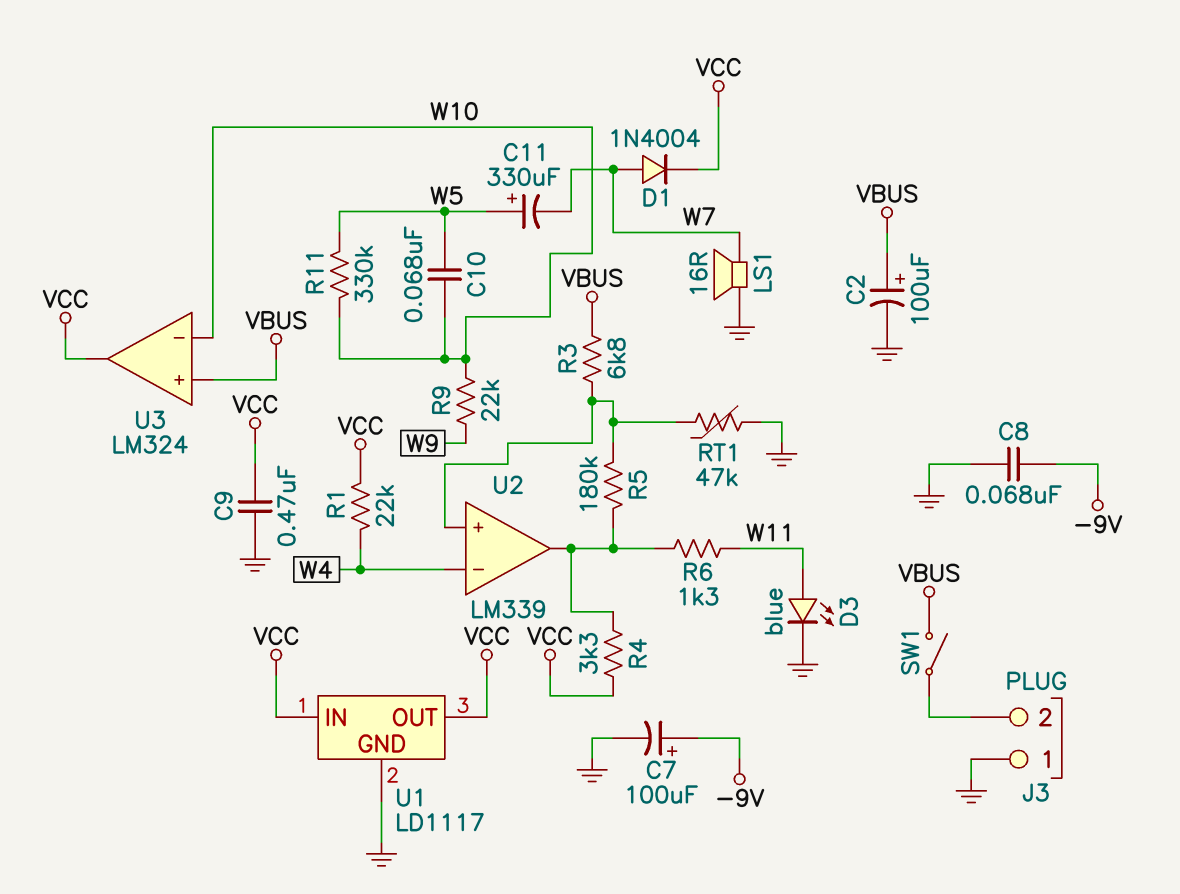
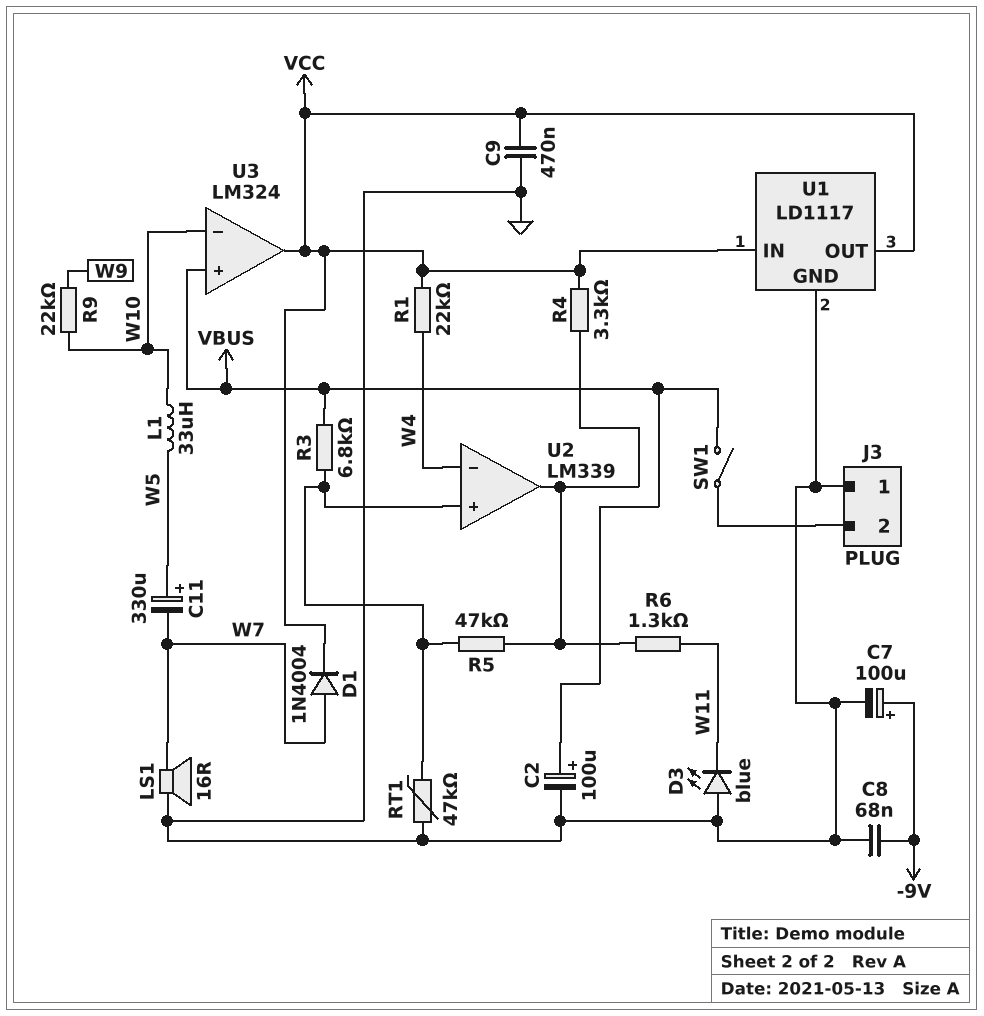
C10: 68nF (W5, W10) -> none
D3: LED blue (A W11, K GND) -> LED blue (A GND, K W11)
L1: none -> 33uH (W5, W10)
R5: 180k (U2/in+, U2/out) -> 47k (U2/in+, U2/out)
R11: 330k (W5, W10) -> none

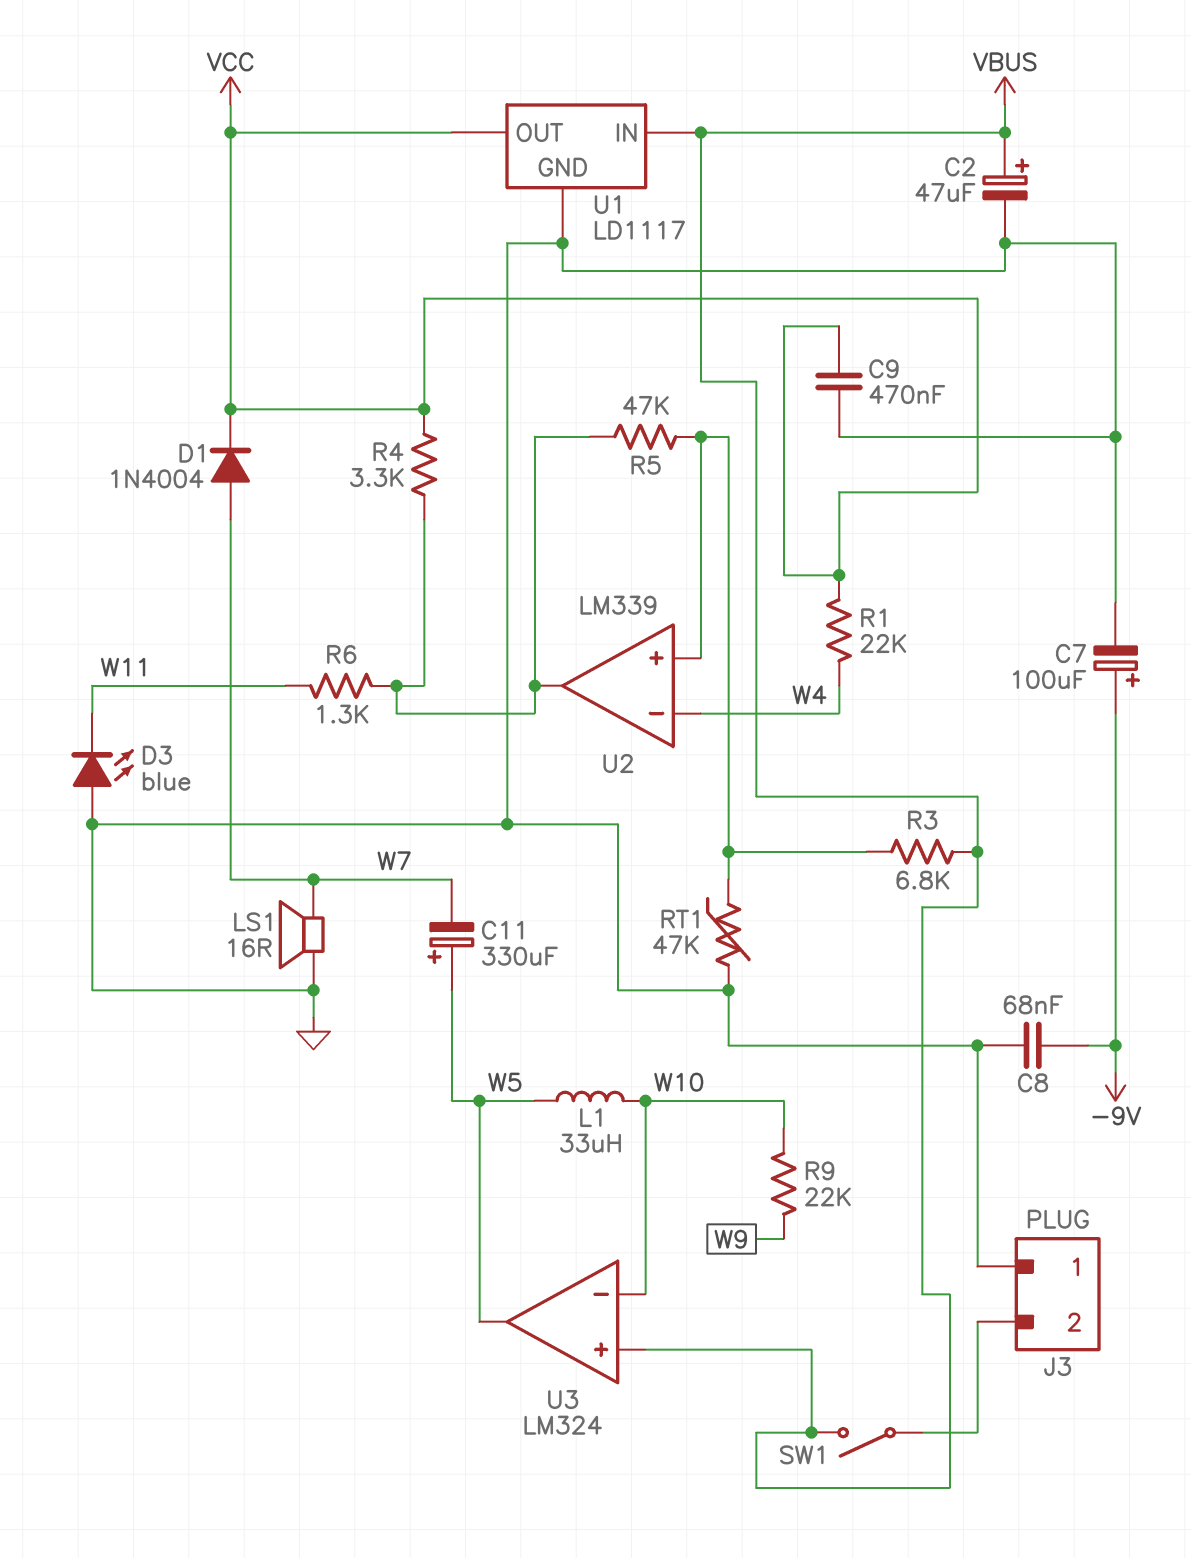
C2: 100uF (plus VBUS, minus GND) -> 47uF (plus VBUS, minus GND)
U1 pin IN: VCC -> VBUS
U3 pin out: VCC -> W5

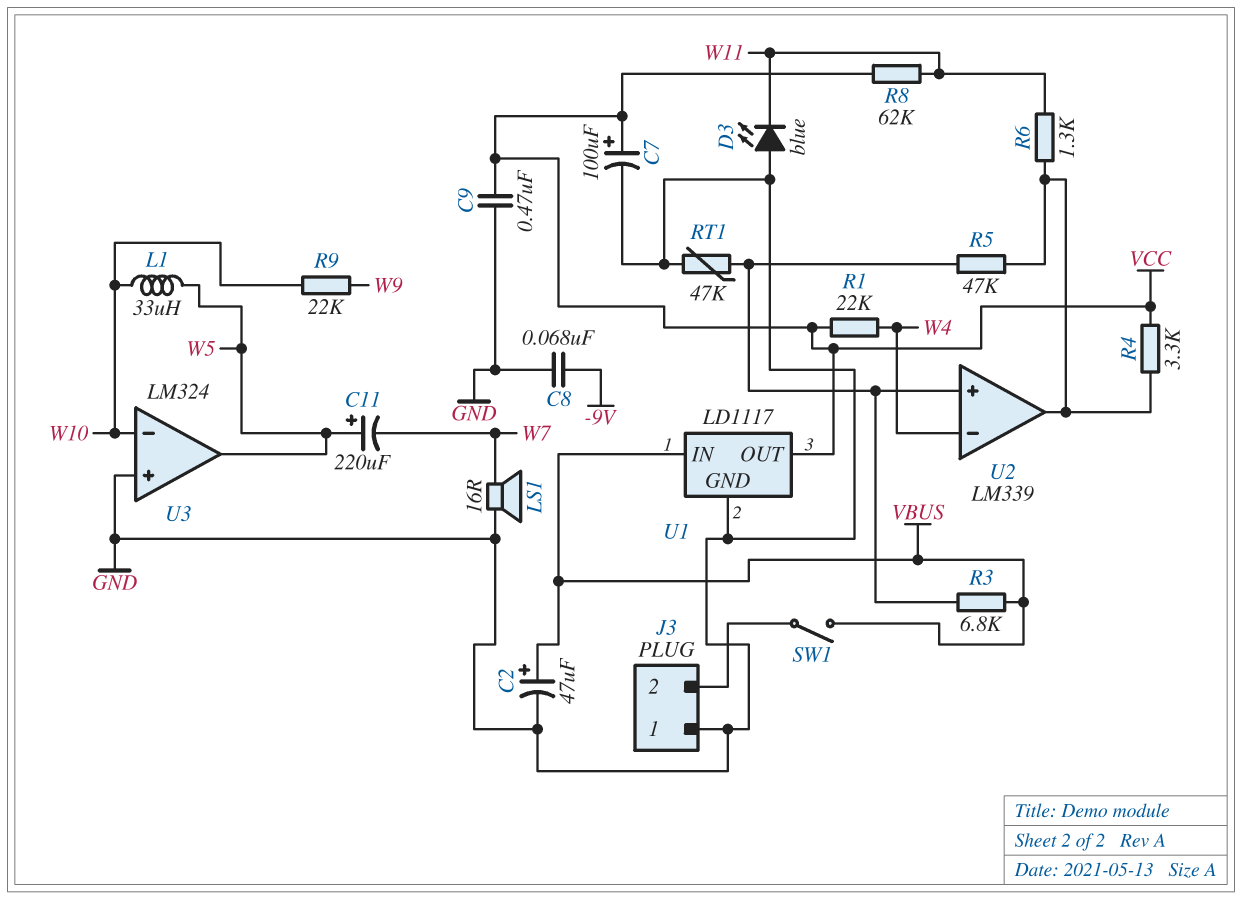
C7: 100uF (plus -9V, minus GND) -> 100uF (plus VCC, minus GND)
C11: 330uF (plus W5, minus W7) -> 220uF (plus W5, minus W7)
D1: diode 1N4004 (A W7, K VCC) -> none
R8: none -> 62k (VCC, W11)
U3 pin in+: VBUS -> GND

